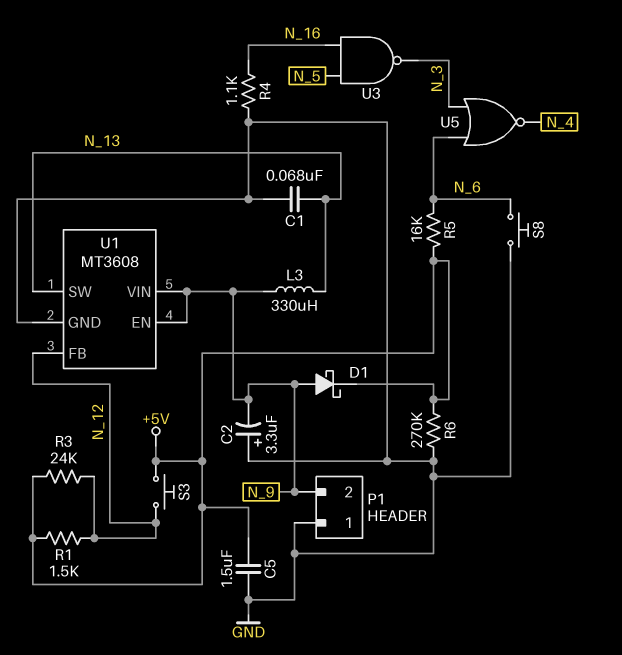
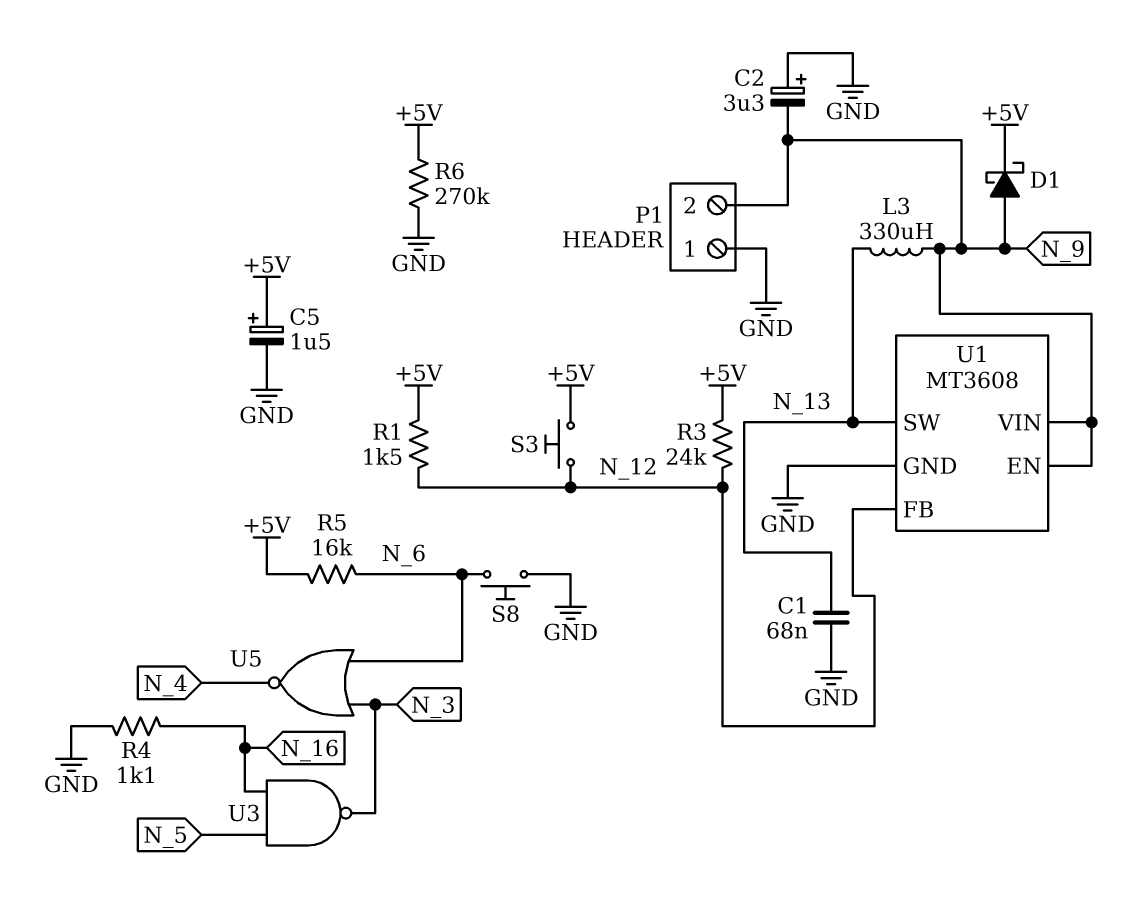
C5: 1.5uF (+5V, GND) -> 1.5uF (plus +5V, minus GND)

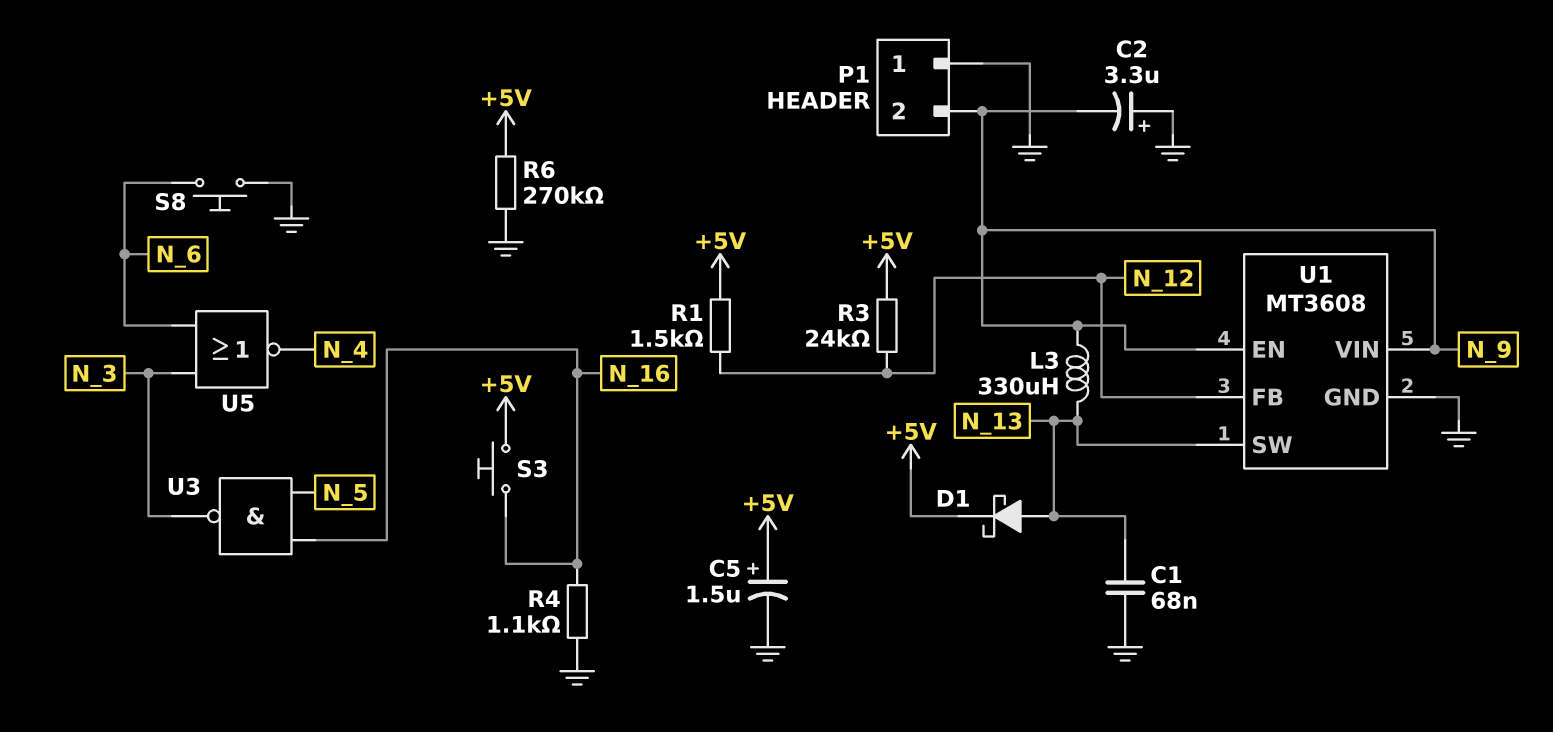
D1: schottky (A N_9, K +5V) -> schottky (A N_13, K +5V)
R5: 16k (+5V, N_6) -> none
S3: button (+5V, N_12) -> button (+5V, N_16)

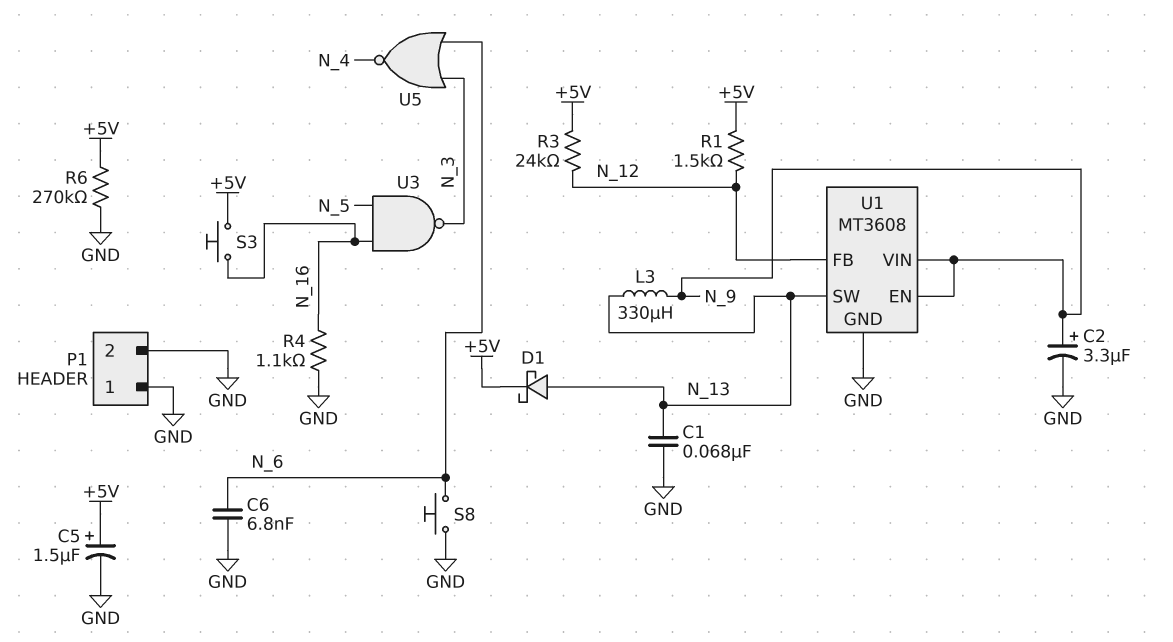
C2: 3.3uF (plus GND, minus N_9) -> 3.3uF (plus N_9, minus GND)
C6: none -> 6.8nF (GND, N_6)
P1 pin 2: N_9 -> GND

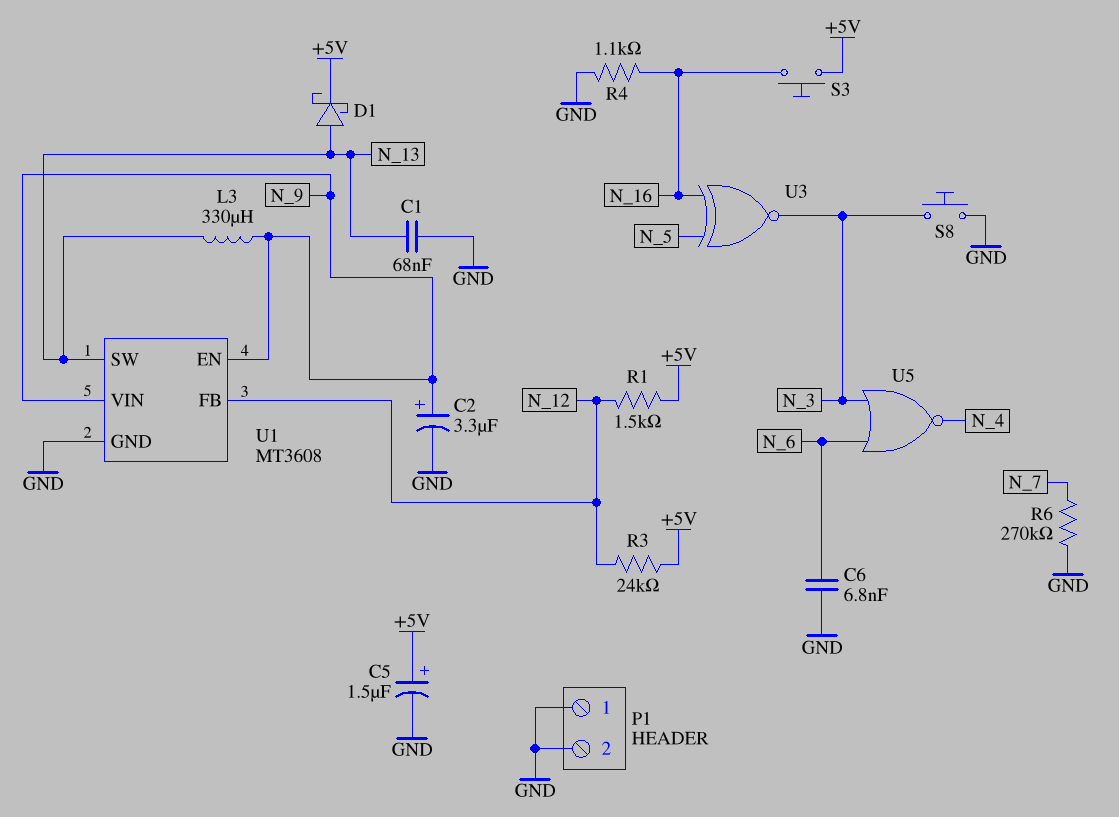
R6: 270k (+5V, GND) -> 270k (GND, N_7)
S8: button (GND, N_6) -> button (GND, N_3)
U3: NAND (in N_5, in N_16, out N_3) -> XNOR (in N_5, in N_16, out N_3)

